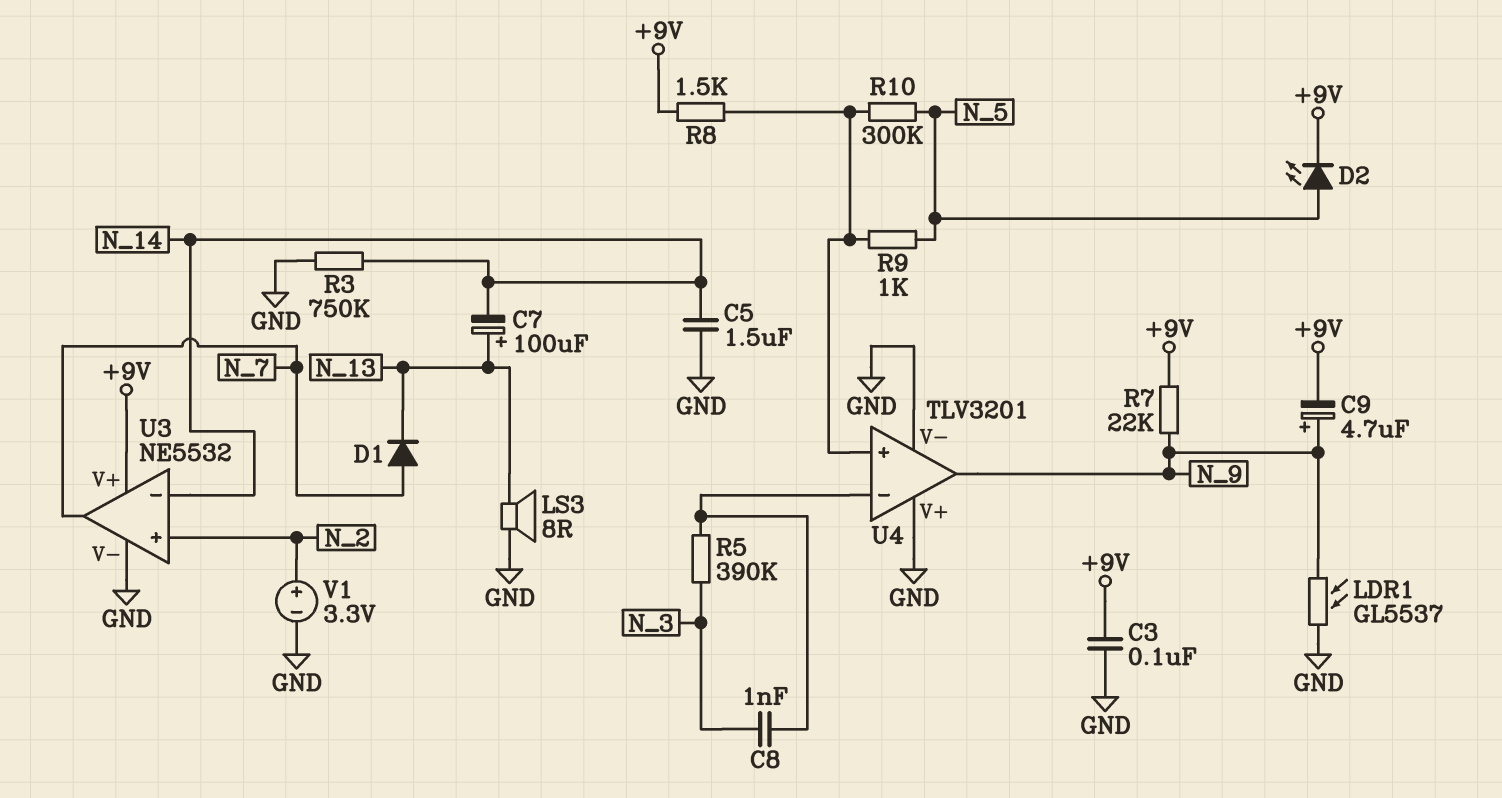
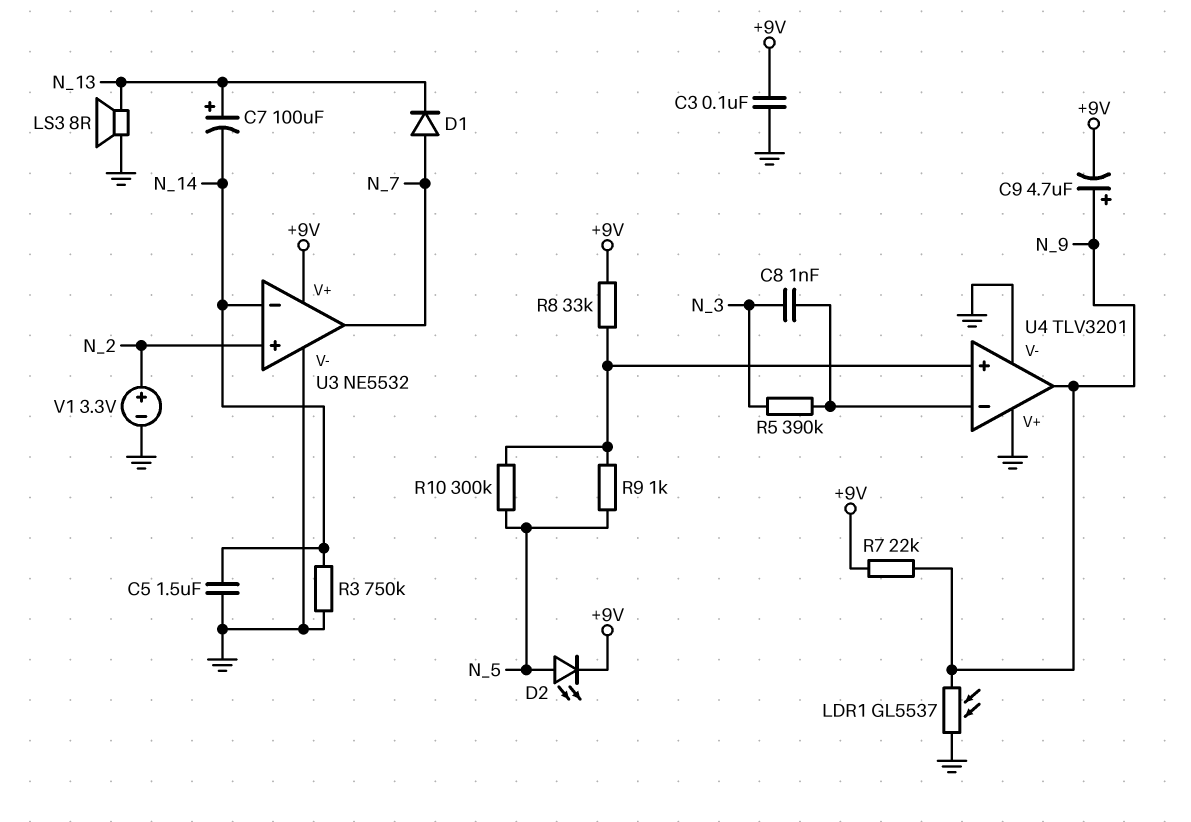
R8: 1.5k (+9V, U4/in+) -> 33k (+9V, U4/in+)

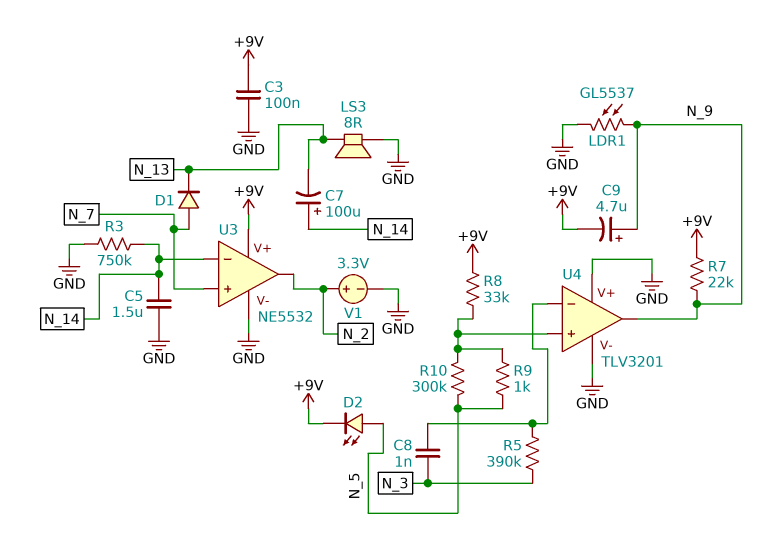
C7: 100uF (plus N_13, minus N_14) -> 100uF (plus N_14, minus N_13)
U3 pin in+: N_2 -> N_7
U3 pin out: N_7 -> N_2

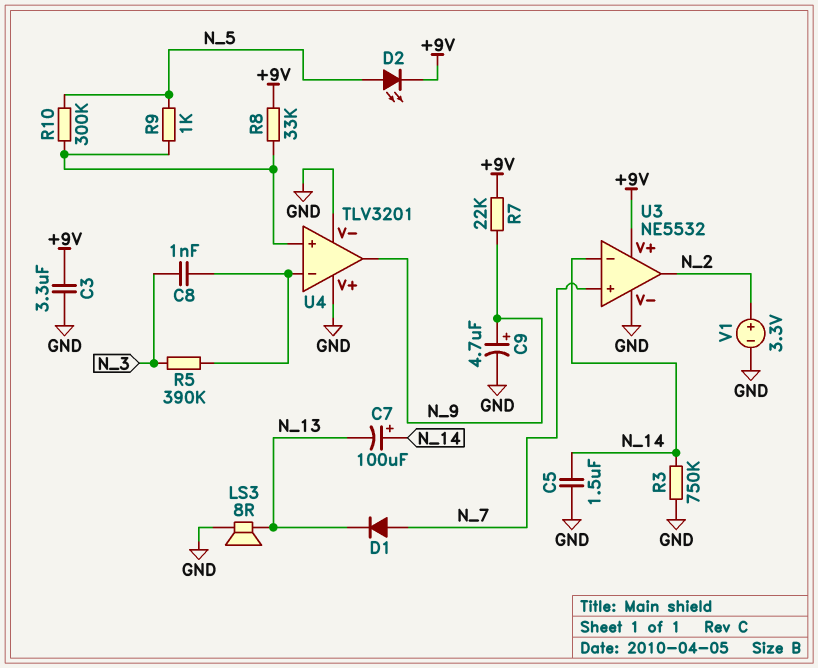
C3: 100nF (+9V, GND) -> 3.3uF (+9V, GND)
C9: 4.7uF (plus N_9, minus +9V) -> 4.7uF (plus N_9, minus GND)
LDR1: GL5537 (GND, N_9) -> none

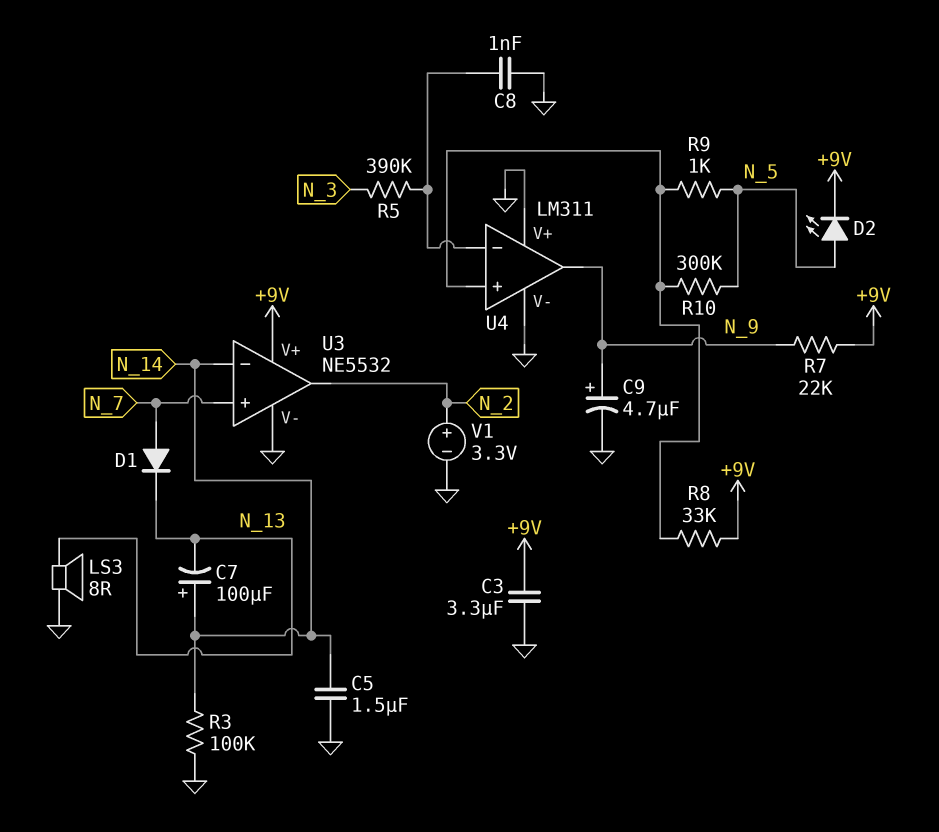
C8: 1nF (N_3, U4/in-) -> 1nF (GND, U4/in-)
R3: 750k (GND, N_14) -> 100k (GND, N_14)
U4: TLV3201 -> LM311

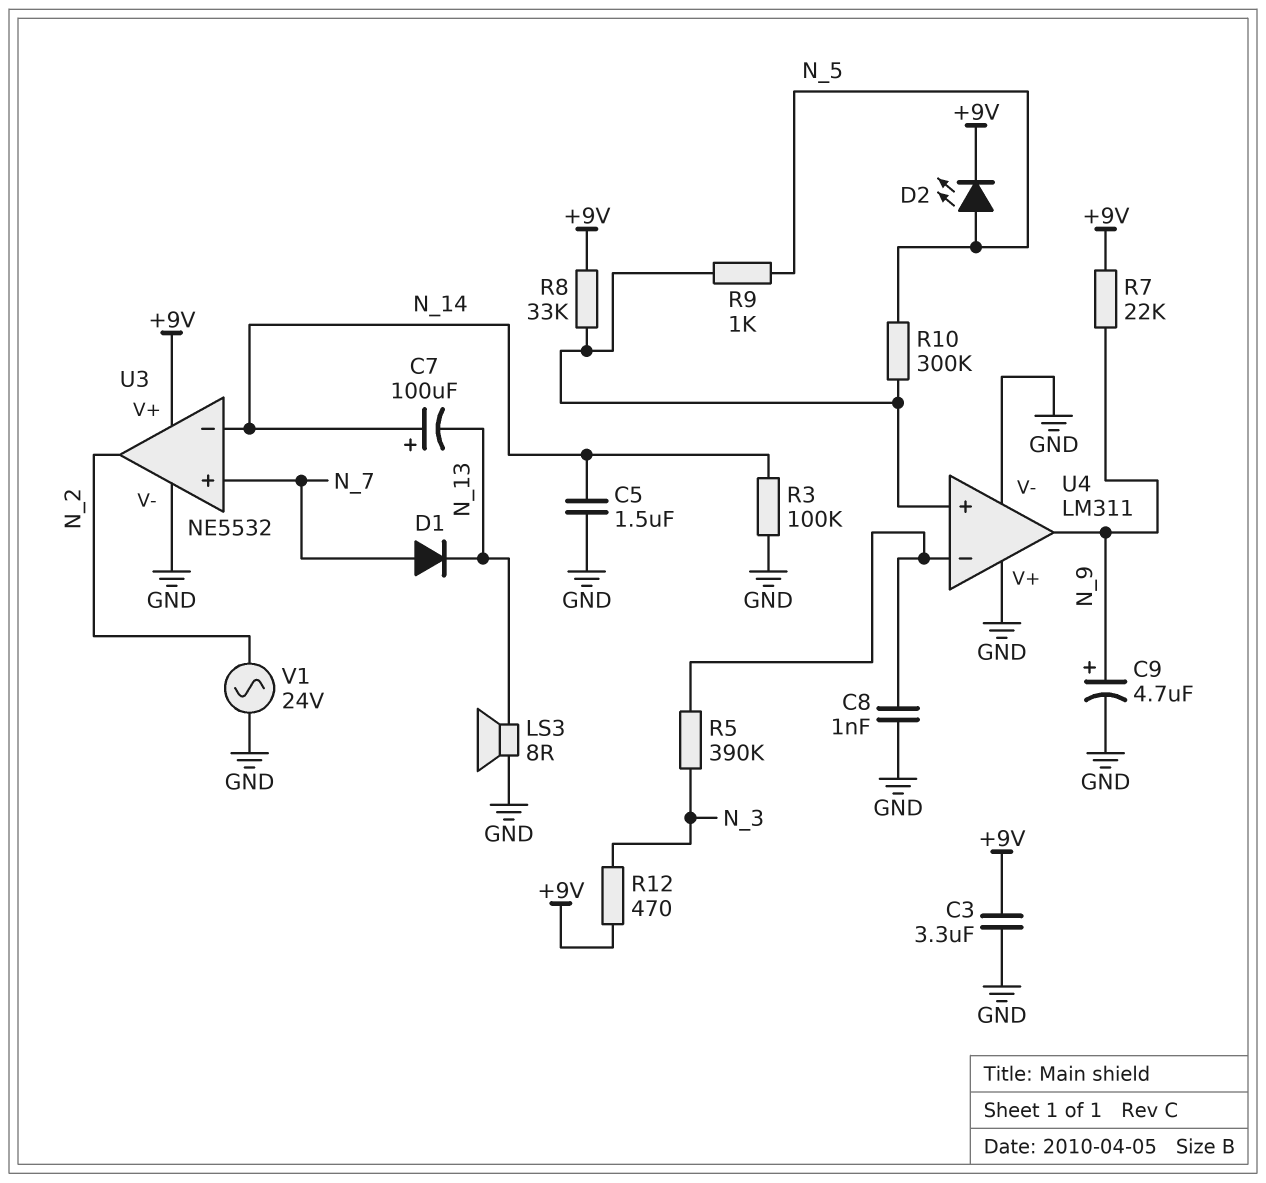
R12: none -> 470 (+9V, N_3)
V1: 3.3V (plus N_2, minus GND) -> AC 24V (GND, N_2)

